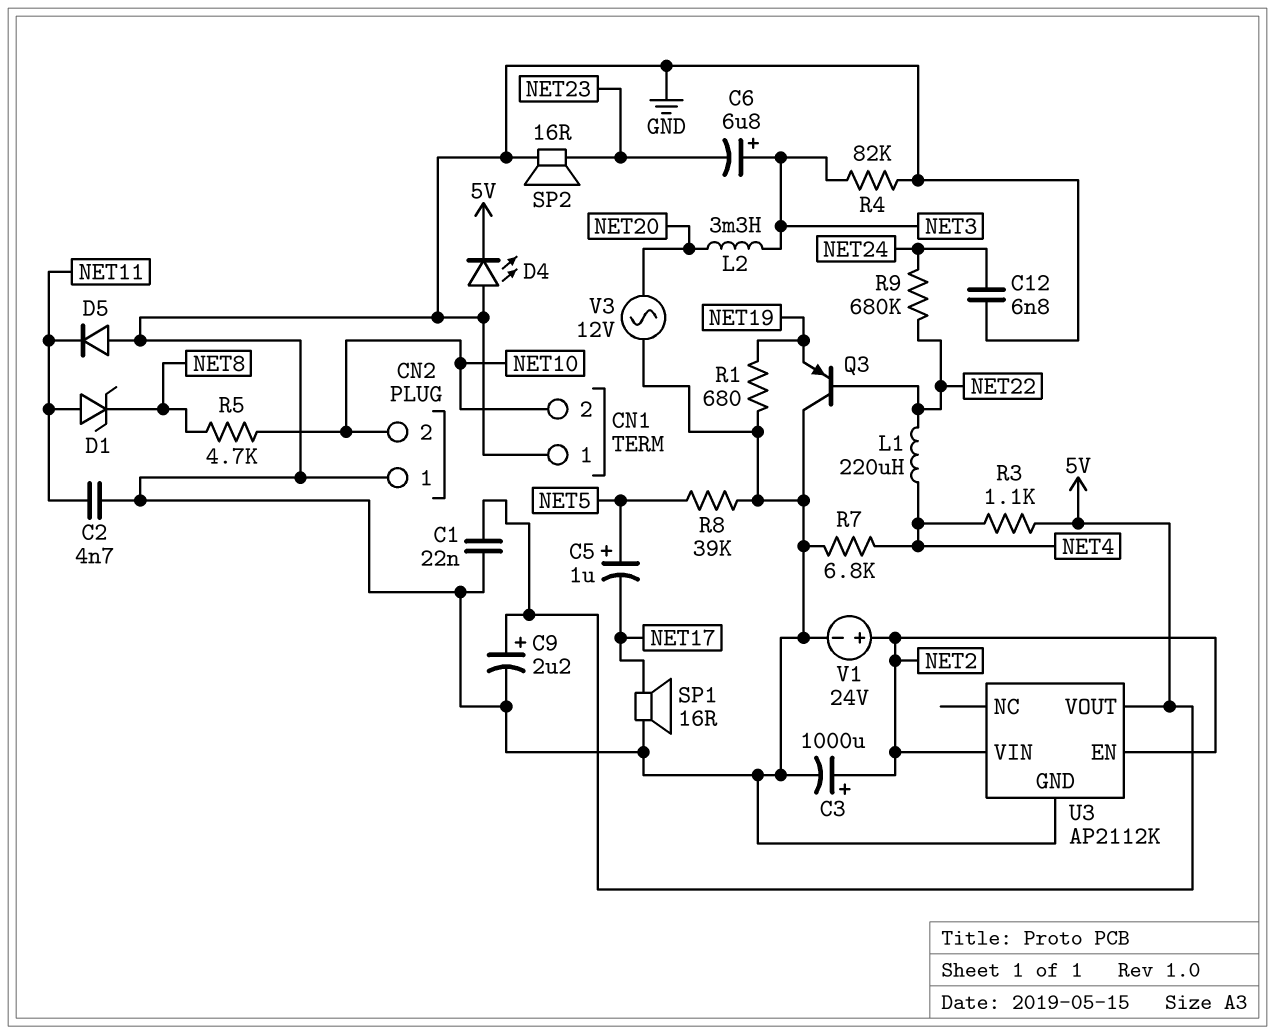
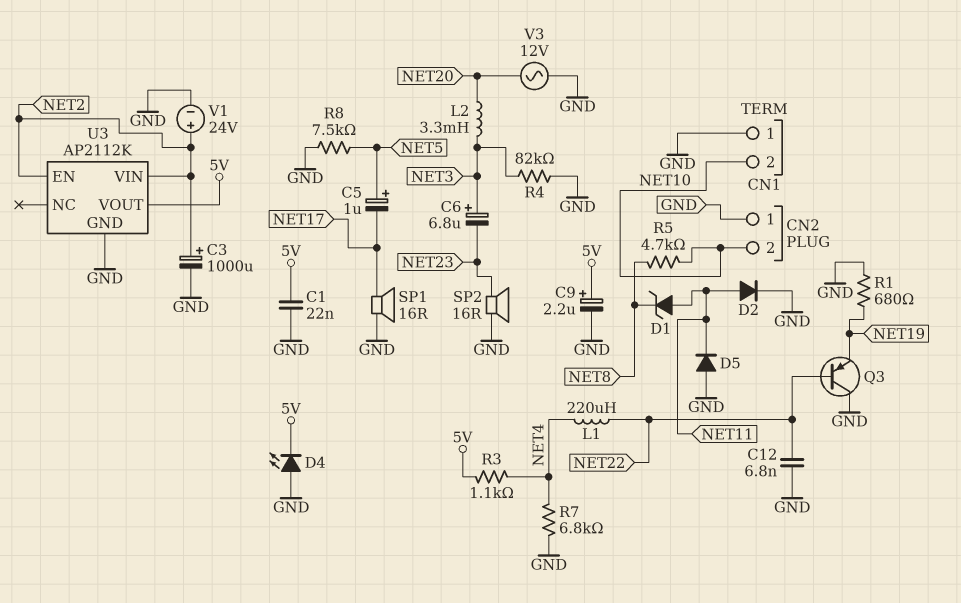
C2: 4.7nF (GND, NET11) -> none
C12: 6.8nF (GND, NET24) -> 6.8nF (GND, NET22)
D2: none -> diode (A NET11, K GND)
R8: 39k (GND, NET5) -> 7.5k (GND, NET5)
R9: 680k (NET22, NET24) -> none

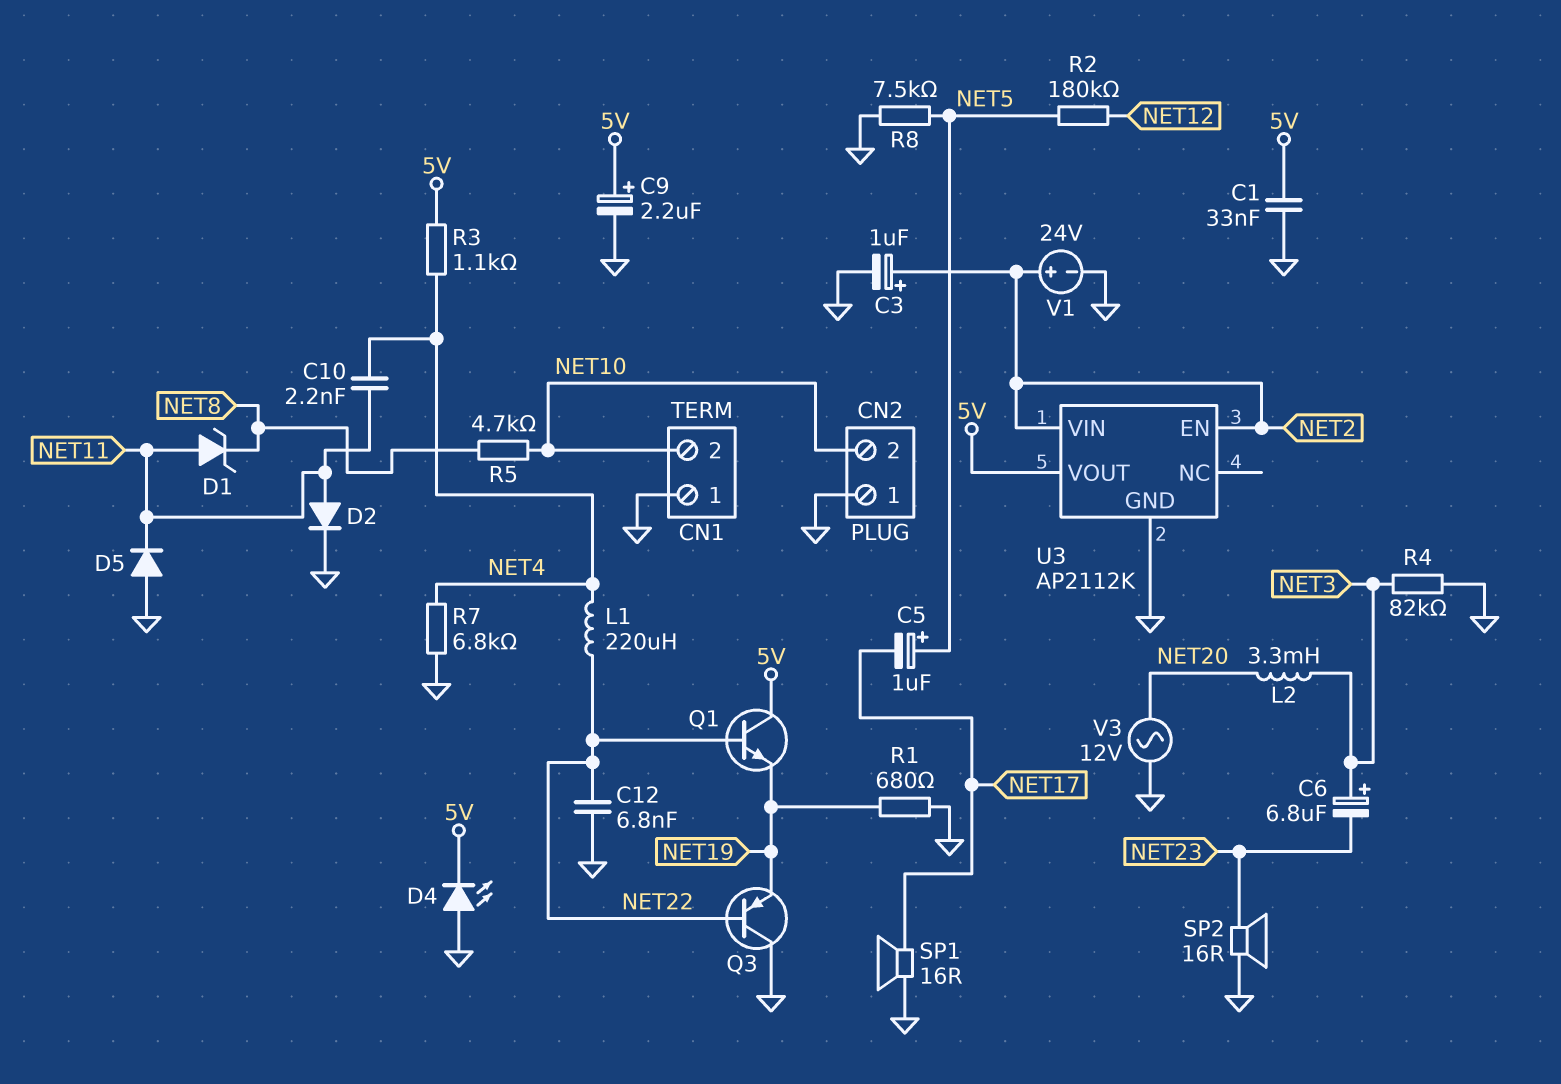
C1: 22nF (5V, GND) -> 33nF (5V, GND)
C3: 1000uF (plus NET2, minus GND) -> 1uF (plus NET2, minus GND)
C10: none -> 2.2nF (NET4, NET11)
Q1: none -> NPN (B NET22, C 5V, E NET19)
R2: none -> 180k (NET5, NET12)

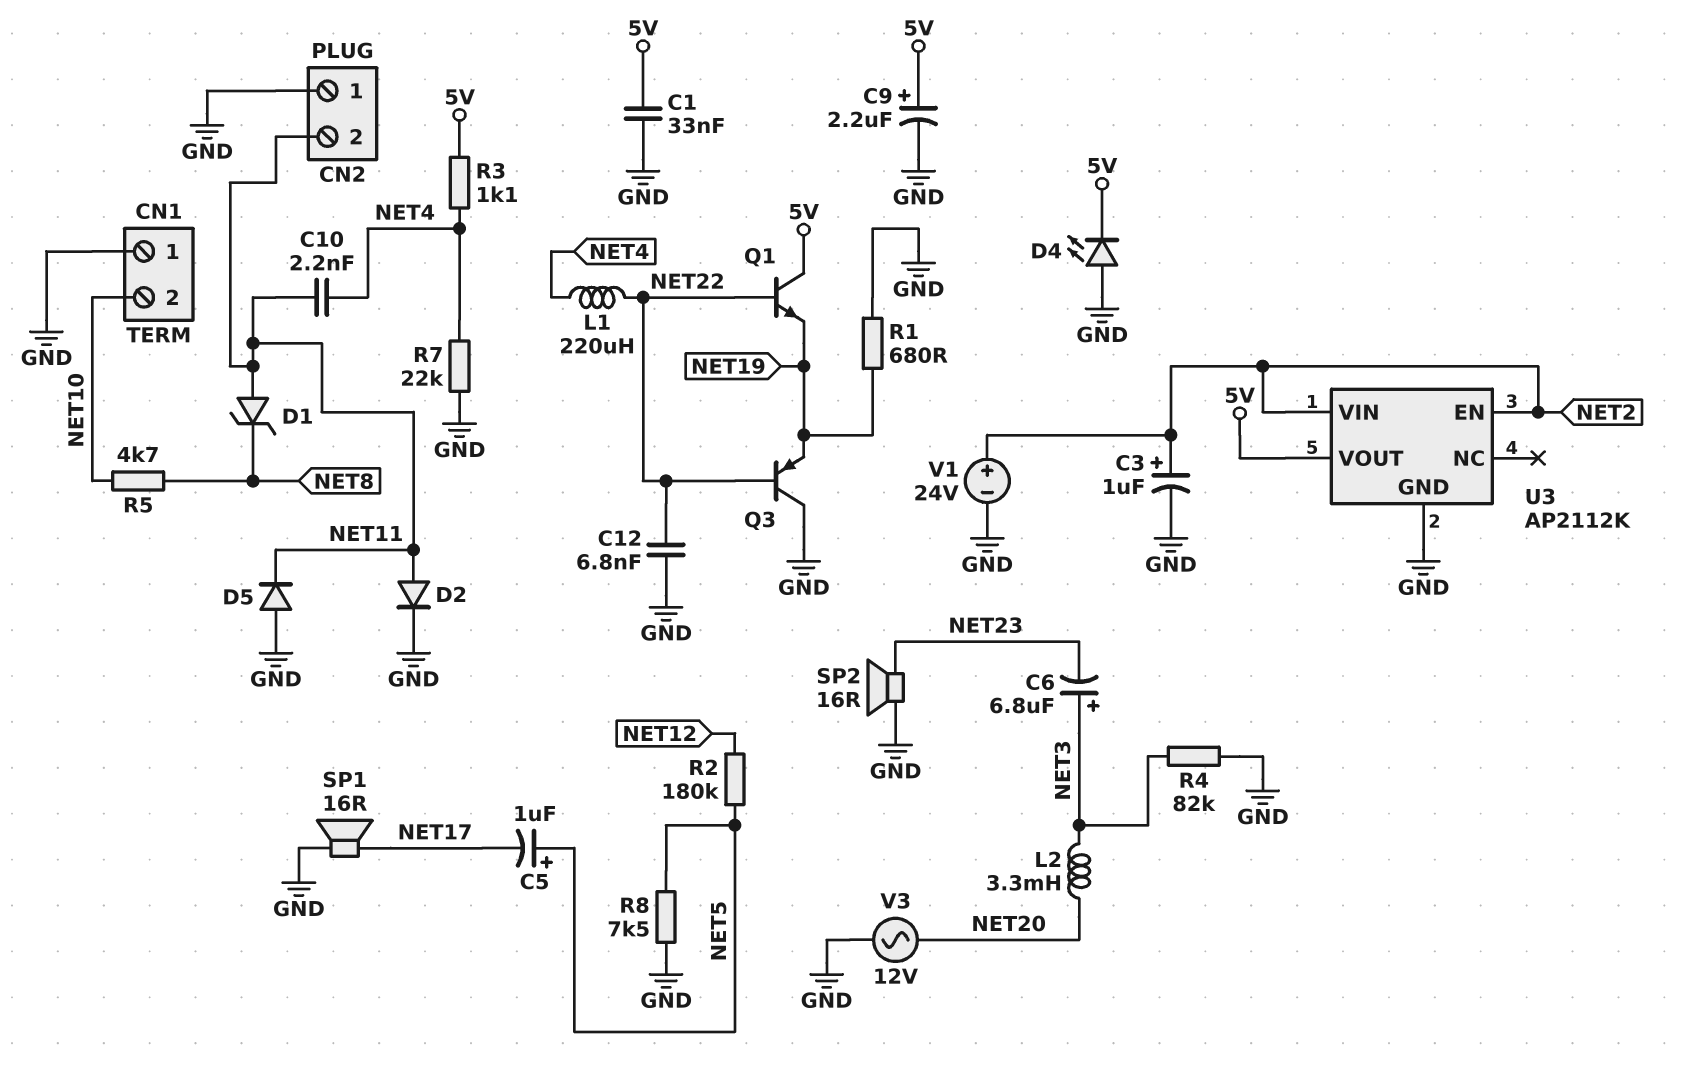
CN2 pin 2: NET10 -> NET11
R7: 6.8k (GND, NET4) -> 22k (GND, NET4)

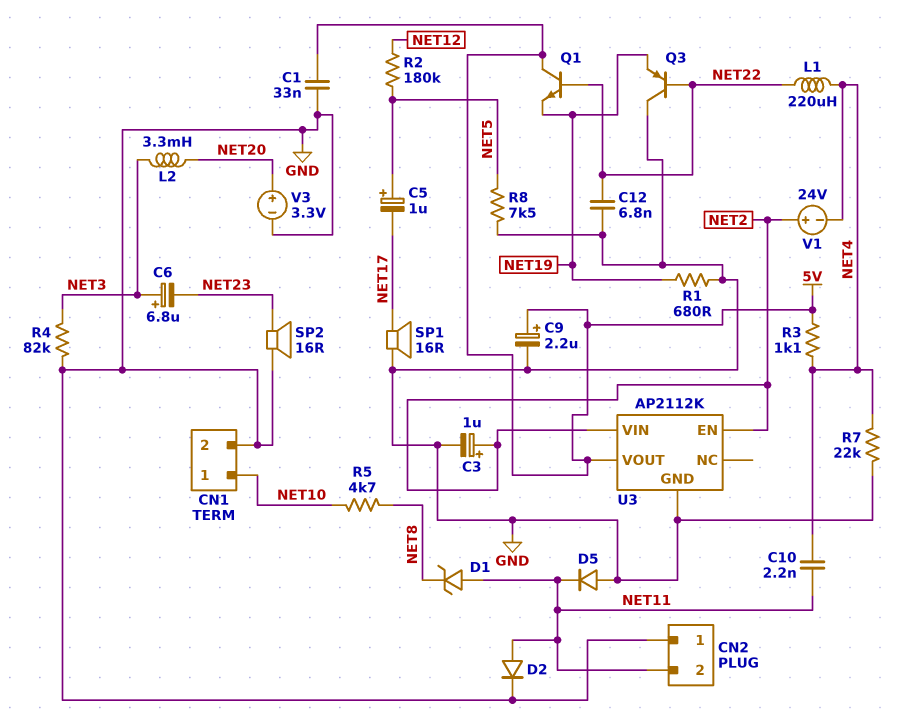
CN1 pin 1: GND -> NET10
CN1 pin 2: NET10 -> GND
D4: LED (A GND, K 5V) -> none
V1: 24V (plus NET2, minus GND) -> 24V (plus NET2, minus NET4)
V3: AC 12V (GND, NET20) -> 3.3V (plus NET20, minus GND)

